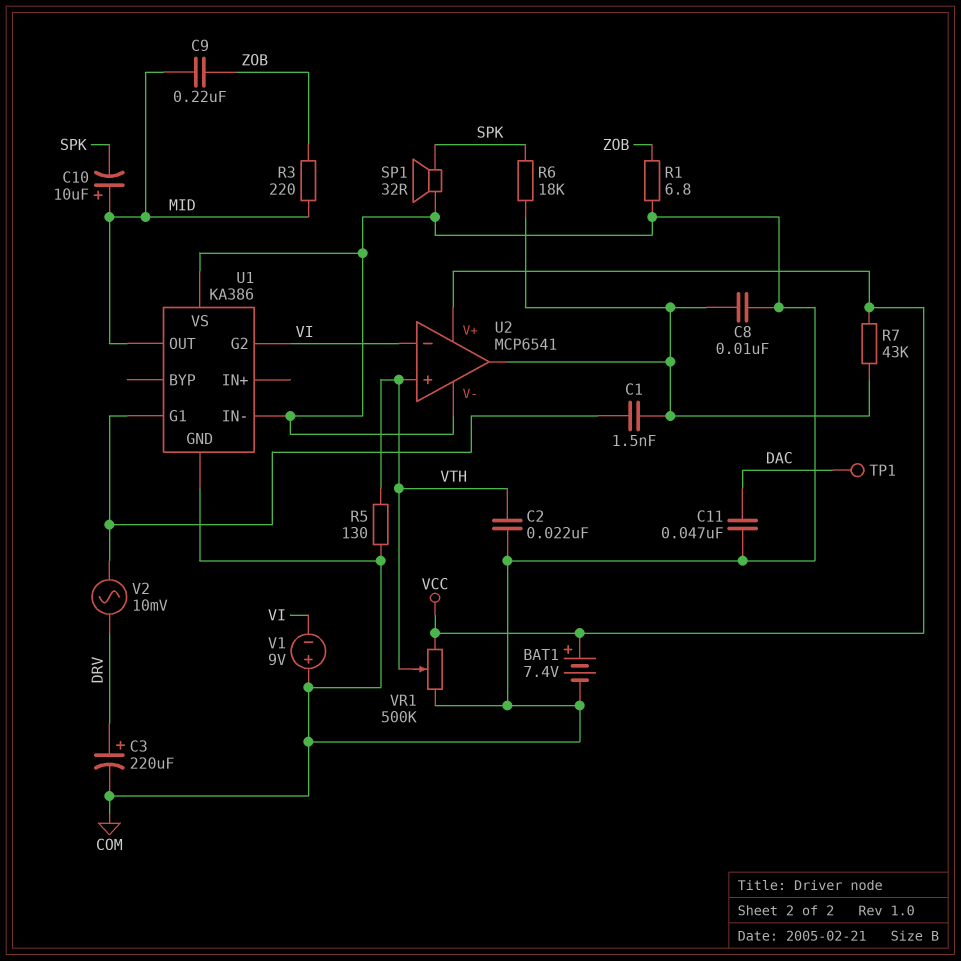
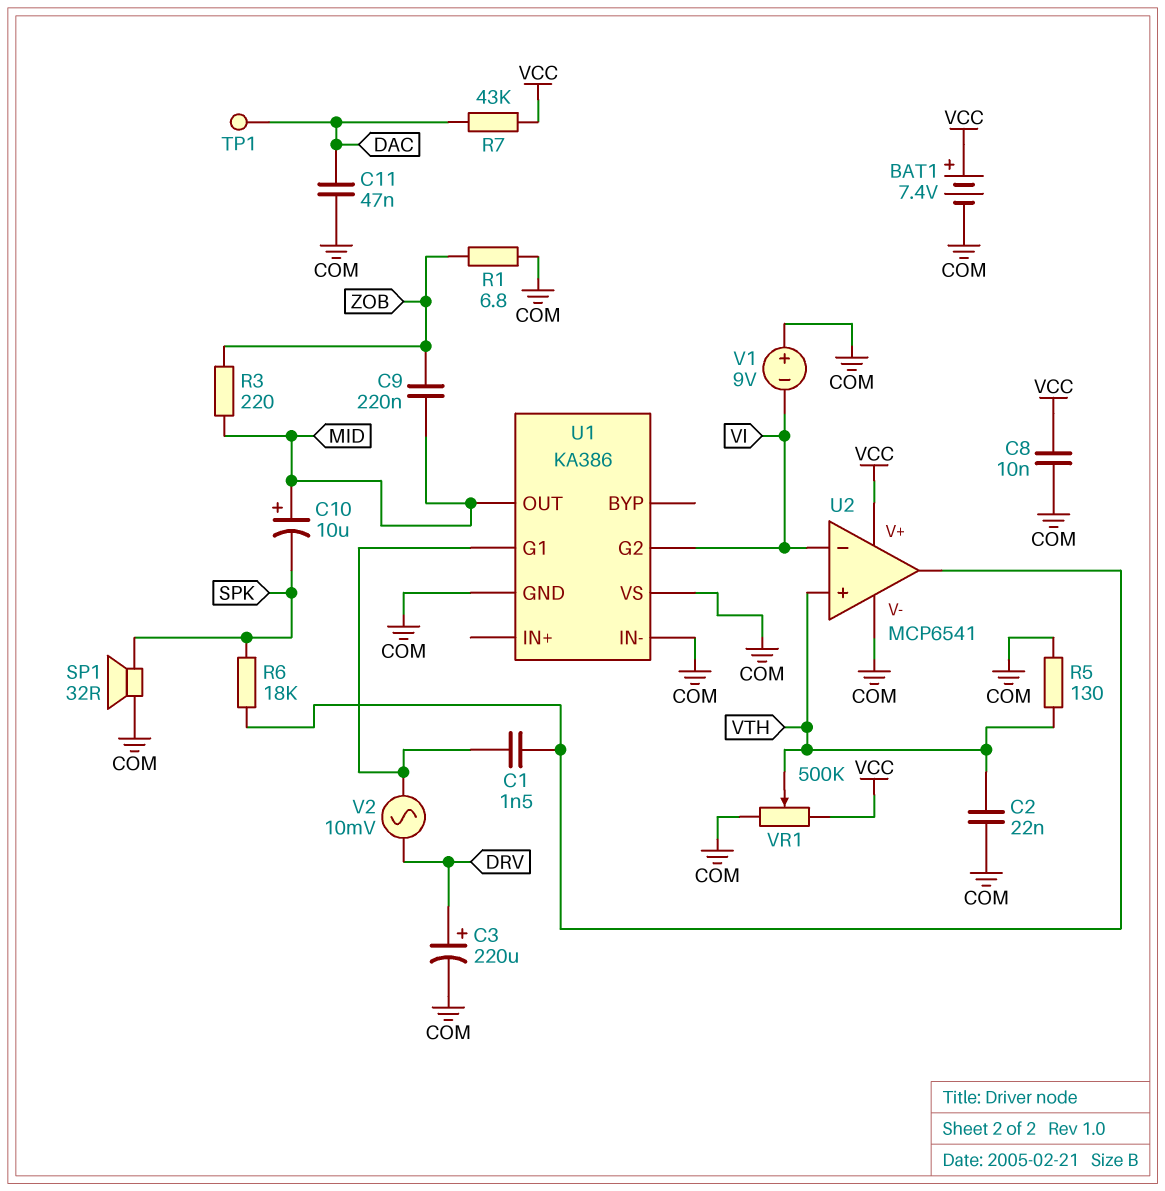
C8: 10nF (COM, U2/out) -> 10nF (COM, VCC)
R7: 43k (U2/out, VCC) -> 43k (DAC, VCC)

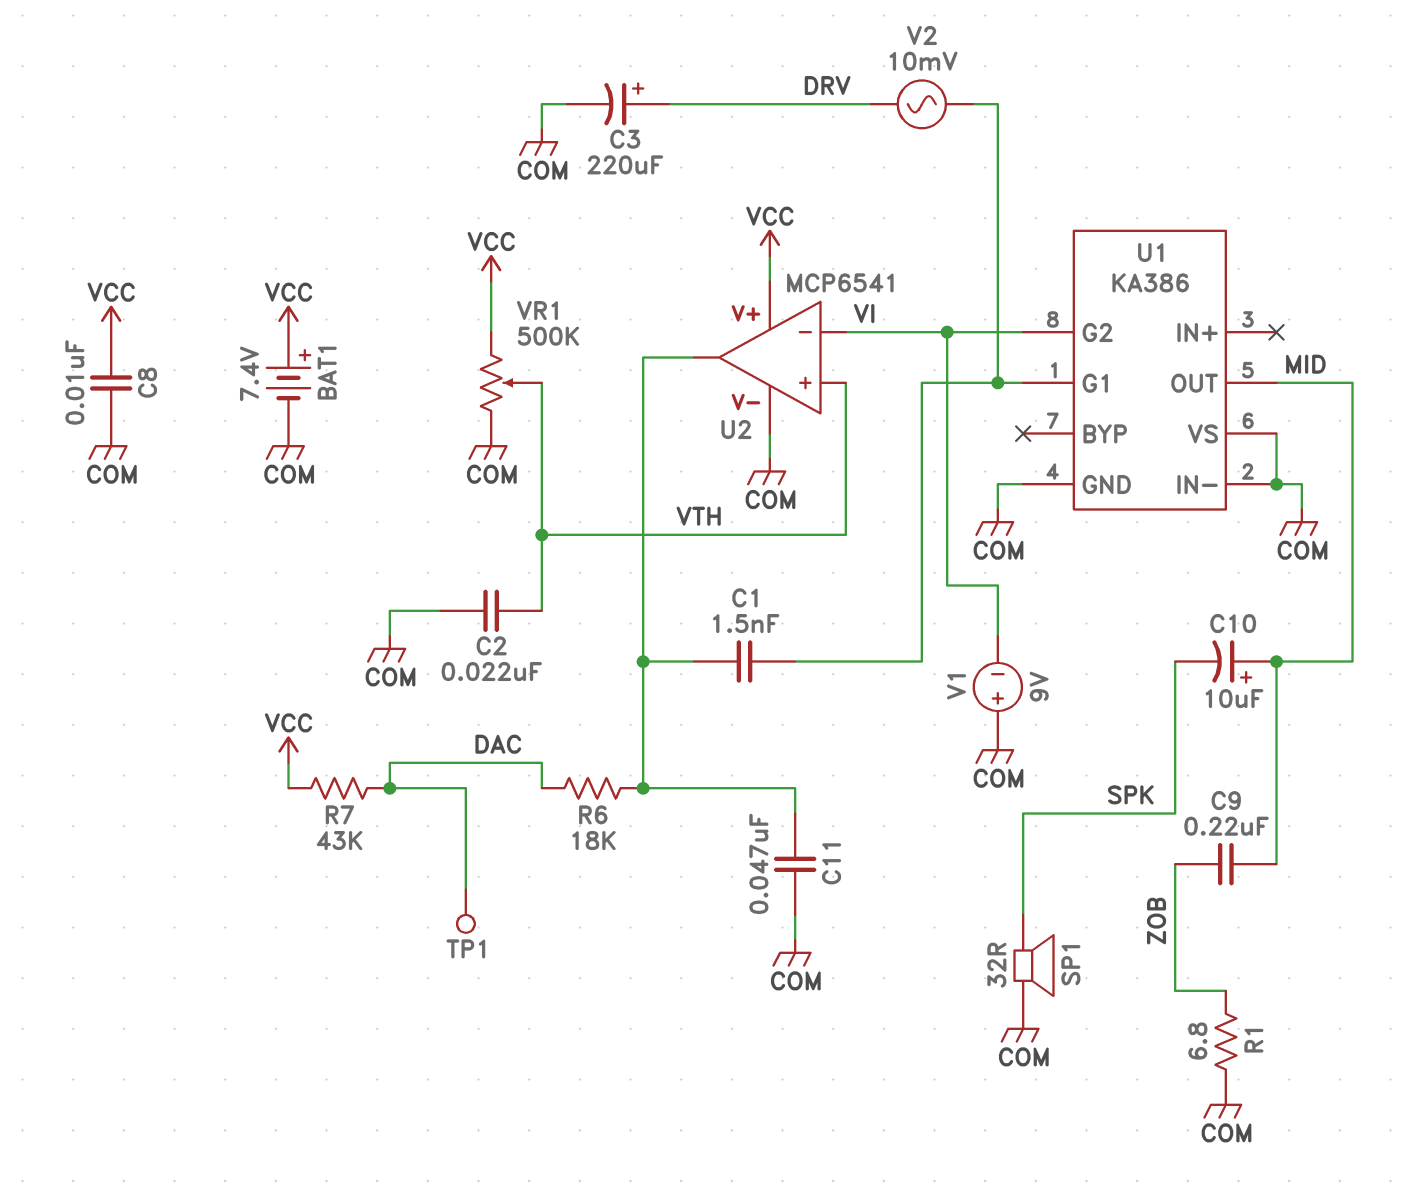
C11: 47nF (COM, DAC) -> 47nF (COM, U2/out)
R3: 220 (MID, ZOB) -> none
R5: 130 (COM, VTH) -> none
R6: 18k (SPK, U2/out) -> 18k (DAC, U2/out)

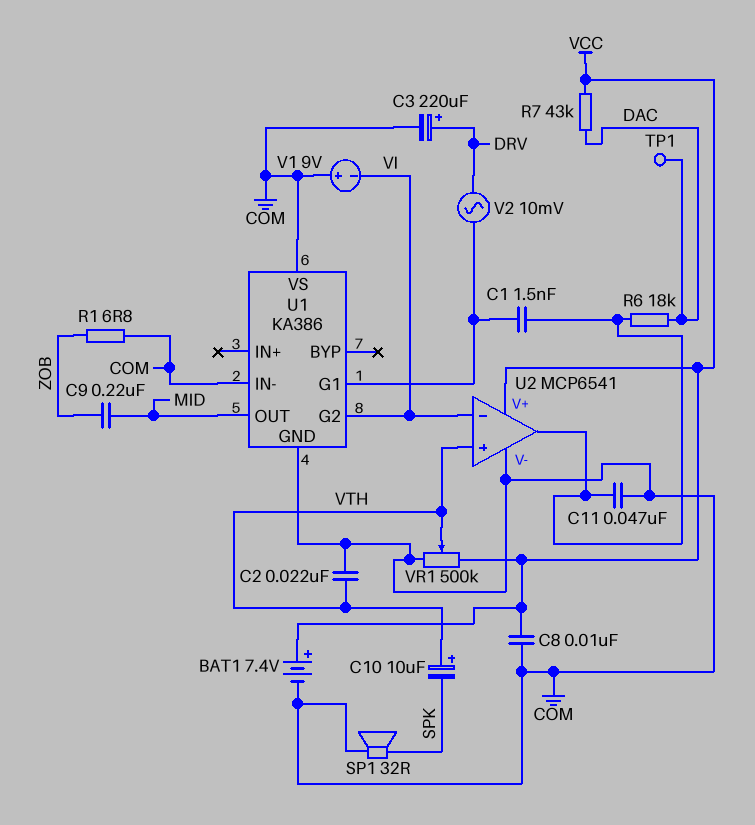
C10: 10uF (plus MID, minus SPK) -> 10uF (plus VTH, minus SPK)

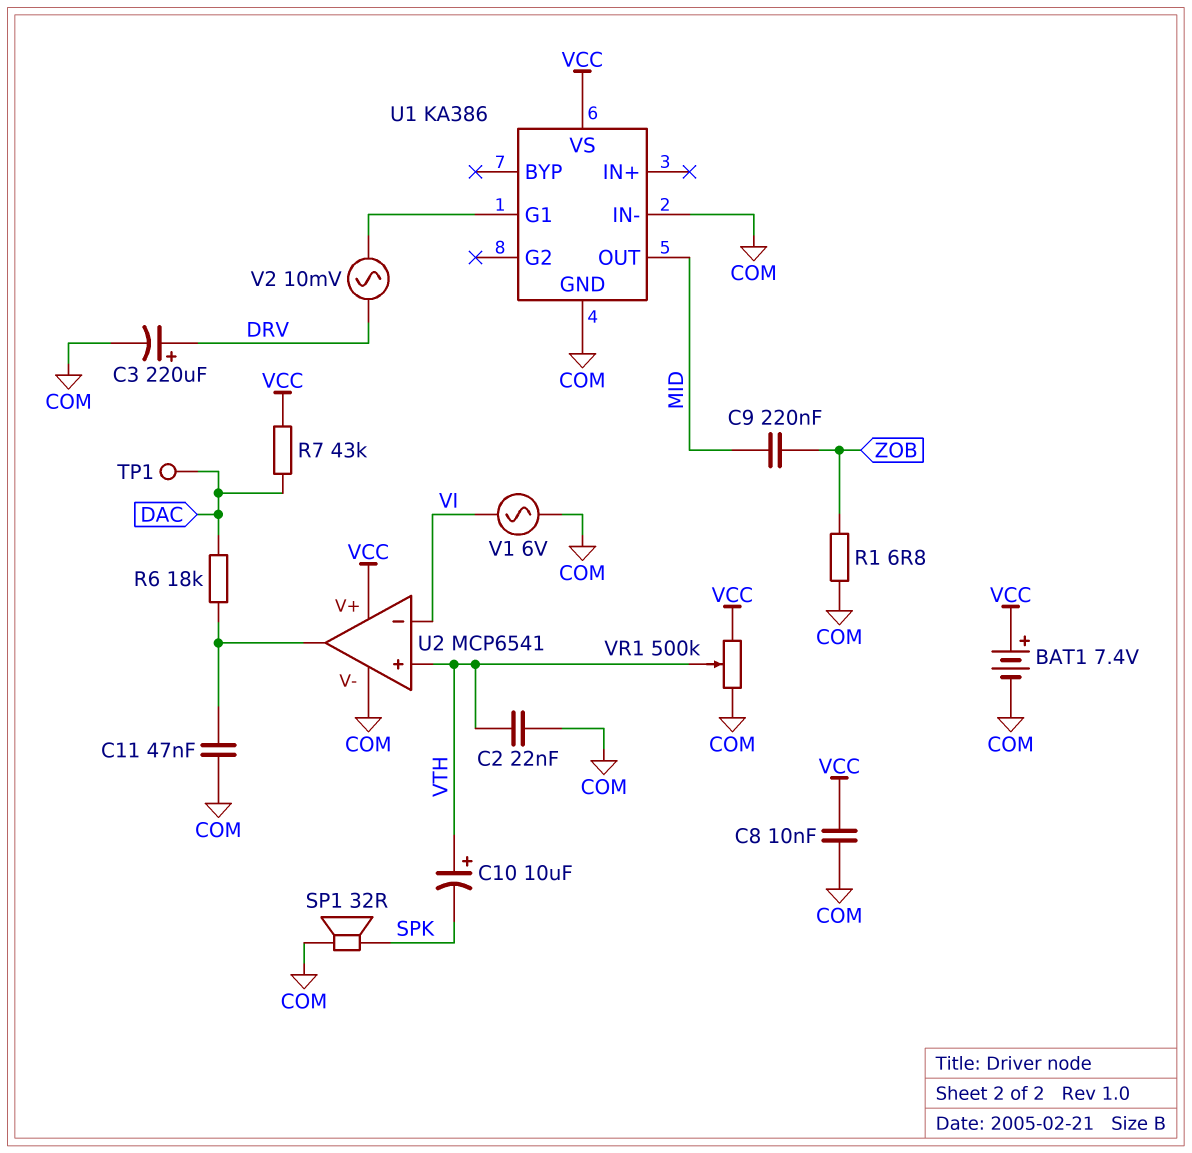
C1: 1.5nF (U1/G1, U2/out) -> none
U1 pin G2: VI -> none
U1 pin VS: COM -> VCC
V1: 9V (plus COM, minus VI) -> AC 6V (COM, VI)

